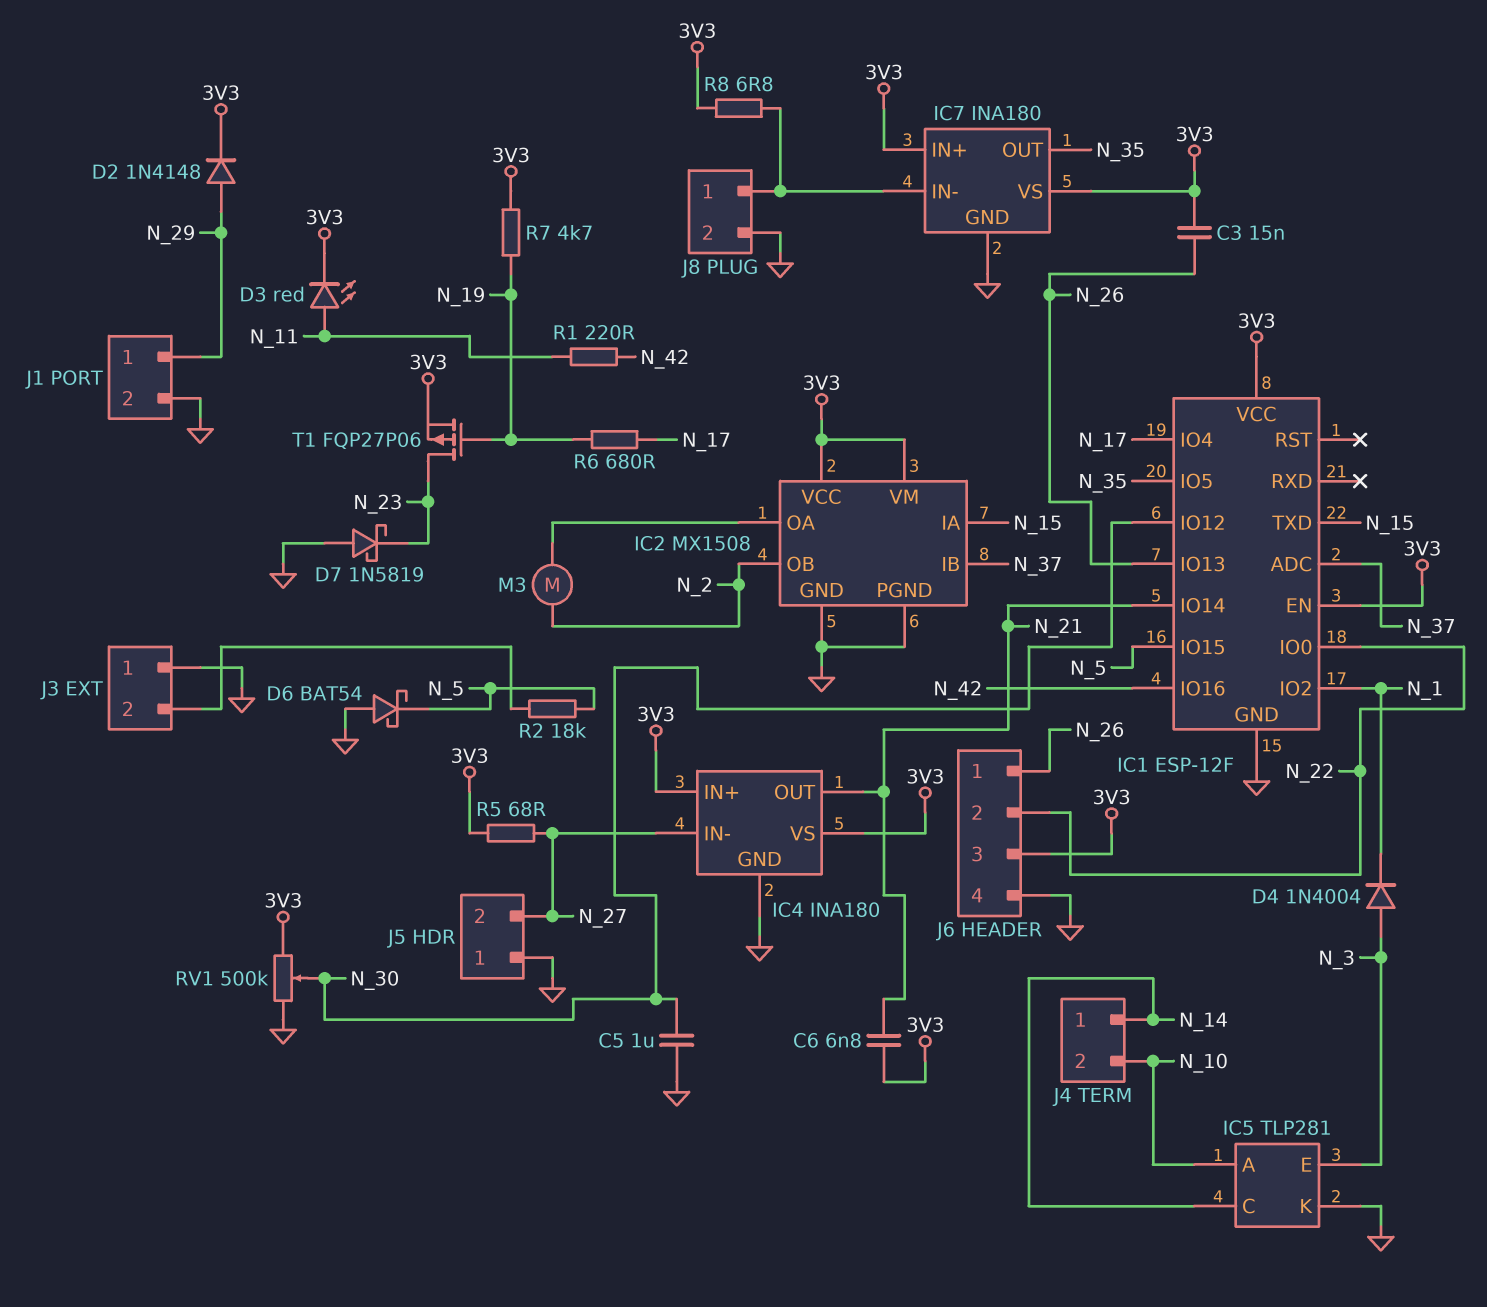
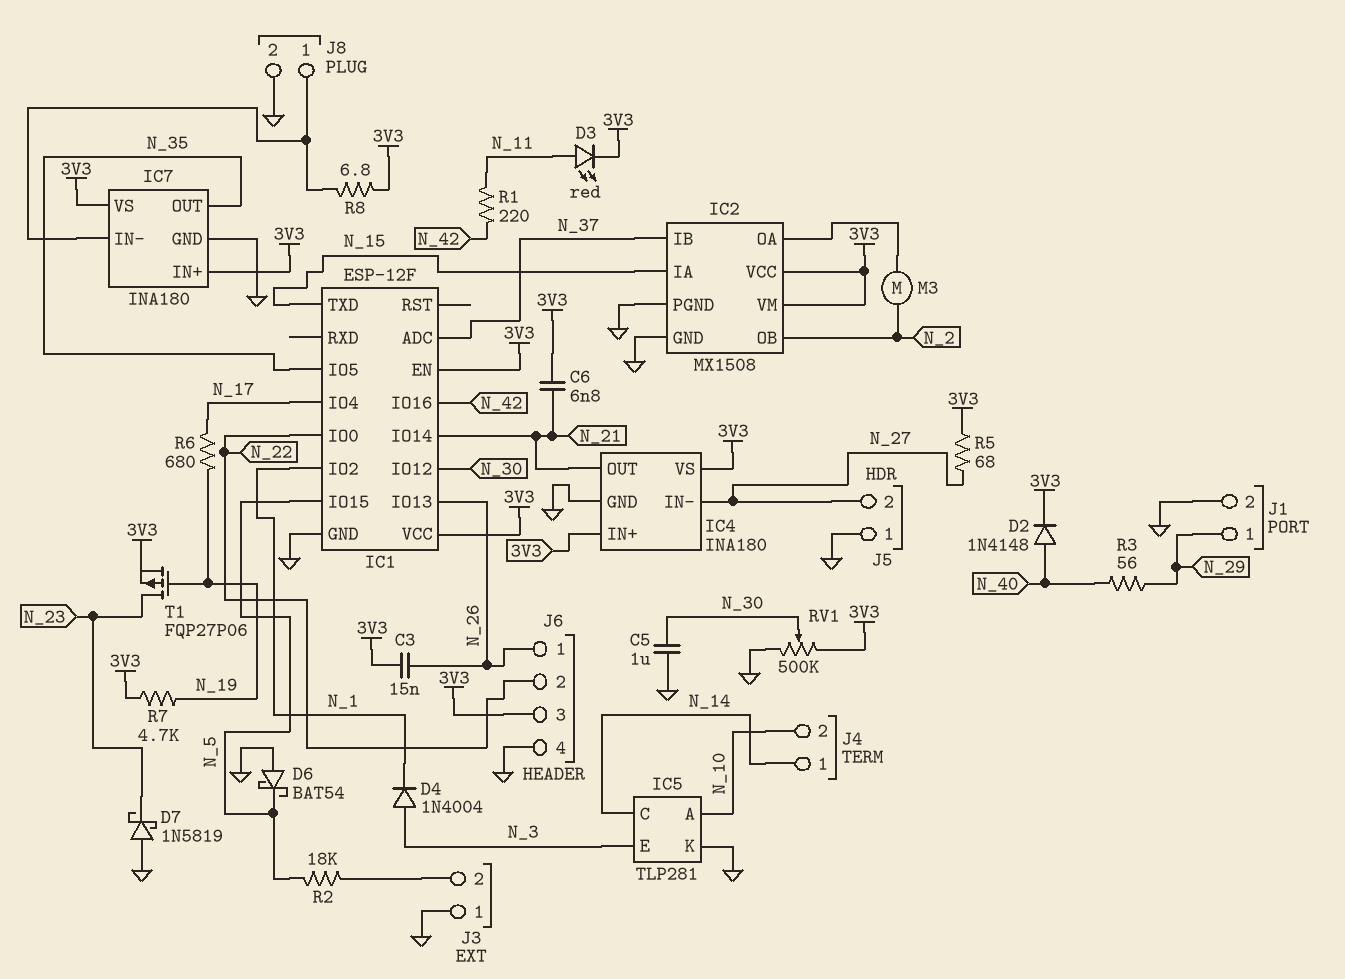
D2: diode 1N4148 (A N_29, K 3V3) -> diode 1N4148 (A N_40, K 3V3)
R3: none -> 56 (N_29, N_40)

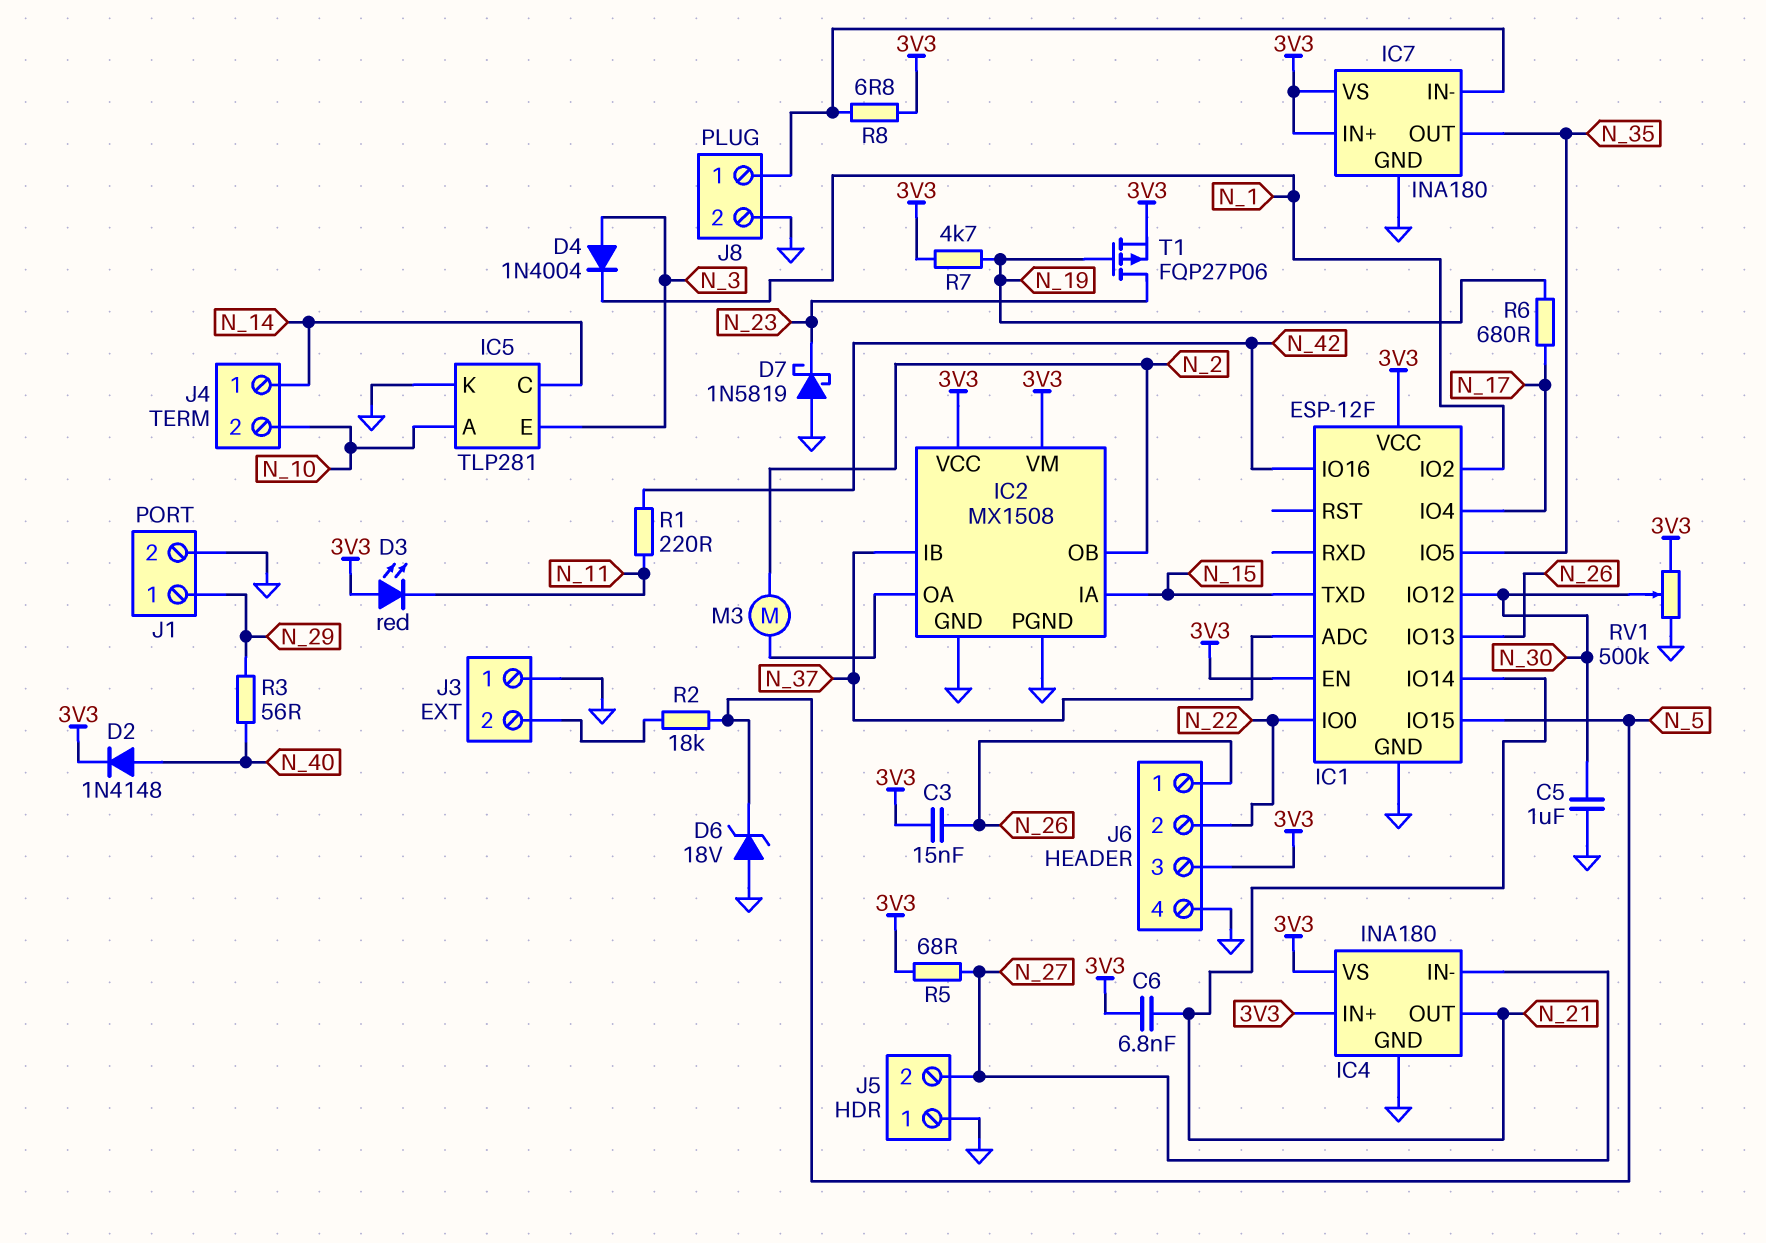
D3: LED red (A N_11, K 3V3) -> LED red (A 3V3, K N_11)
D6: schottky BAT54 (A GND, K N_5) -> zener 18V (A GND, K N_5)

